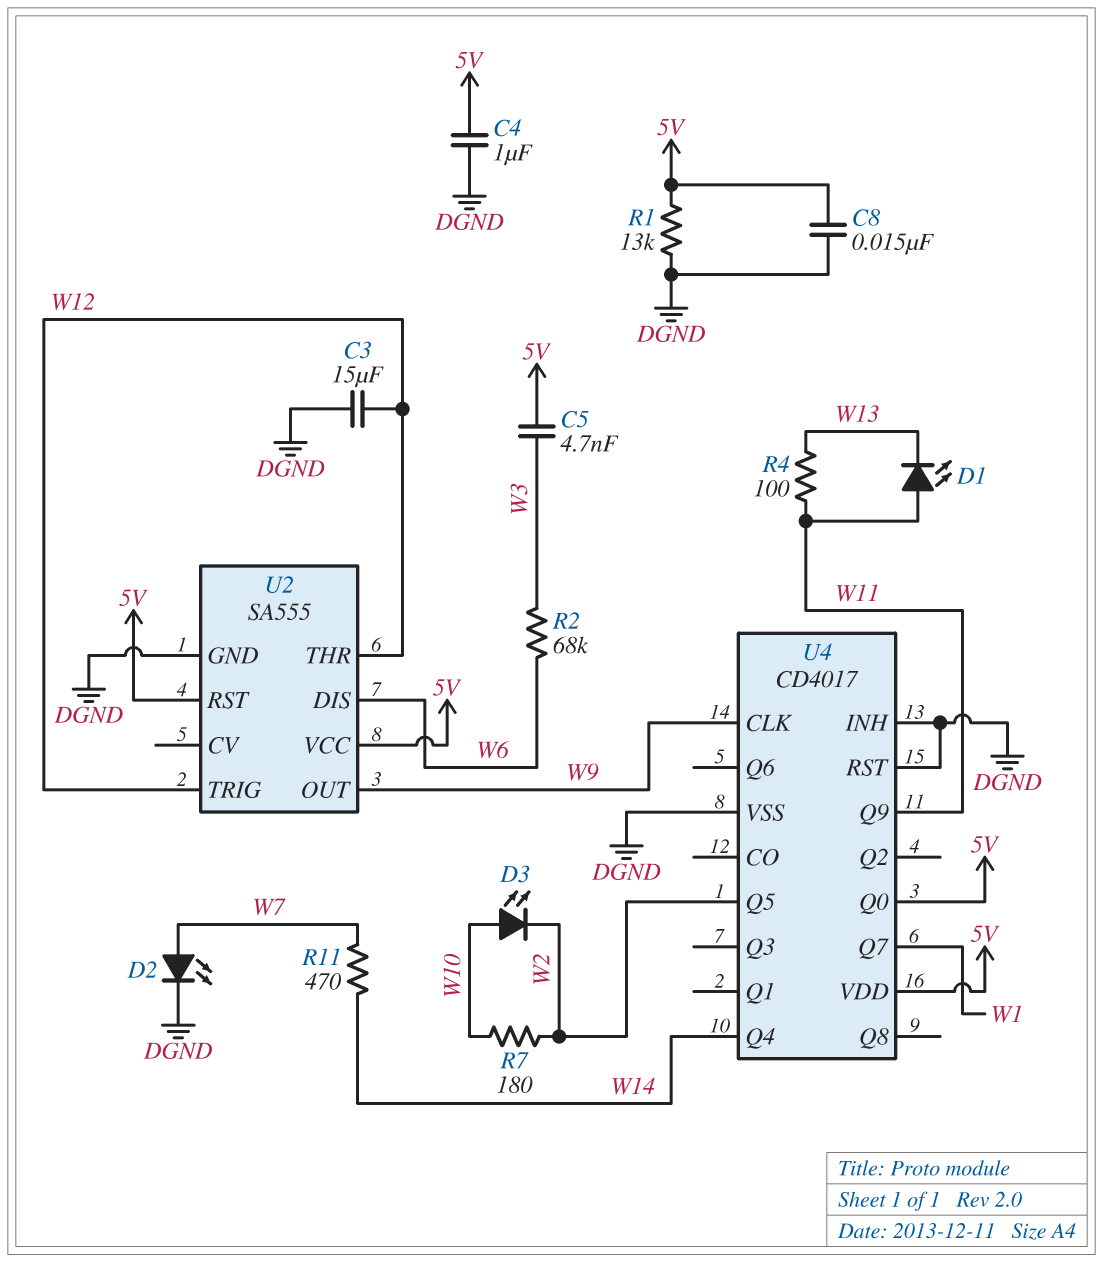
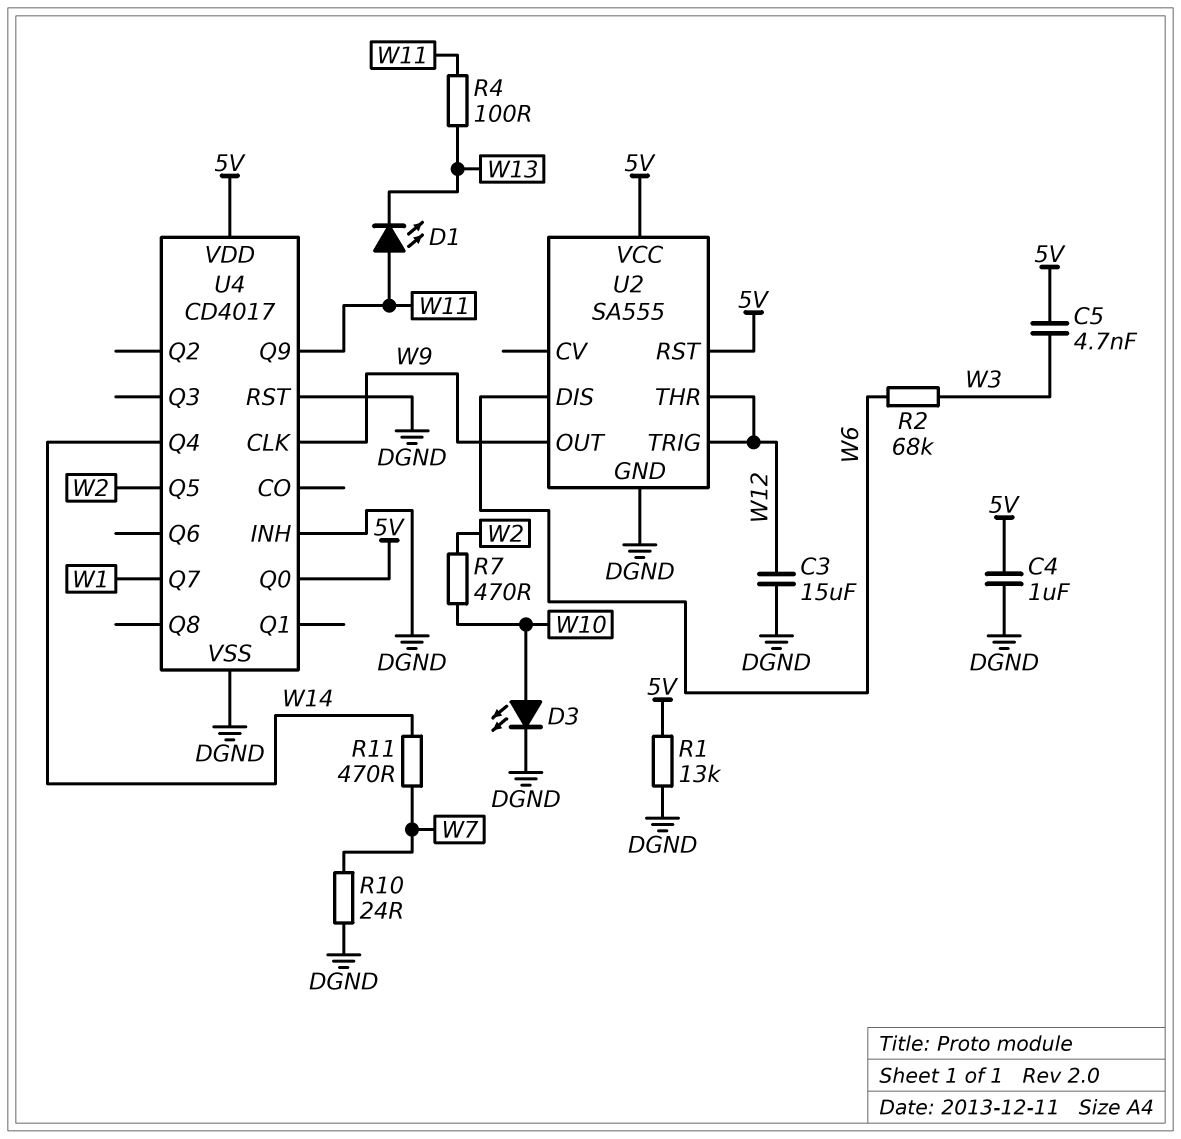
C8: 15nF (5V, DGND) -> none
D2: LED (A W7, K DGND) -> none
D3: LED (A W10, K W2) -> LED (A W10, K DGND)
R7: 180 (W2, W10) -> 470 (W2, W10)
R10: none -> 24 (DGND, W7)

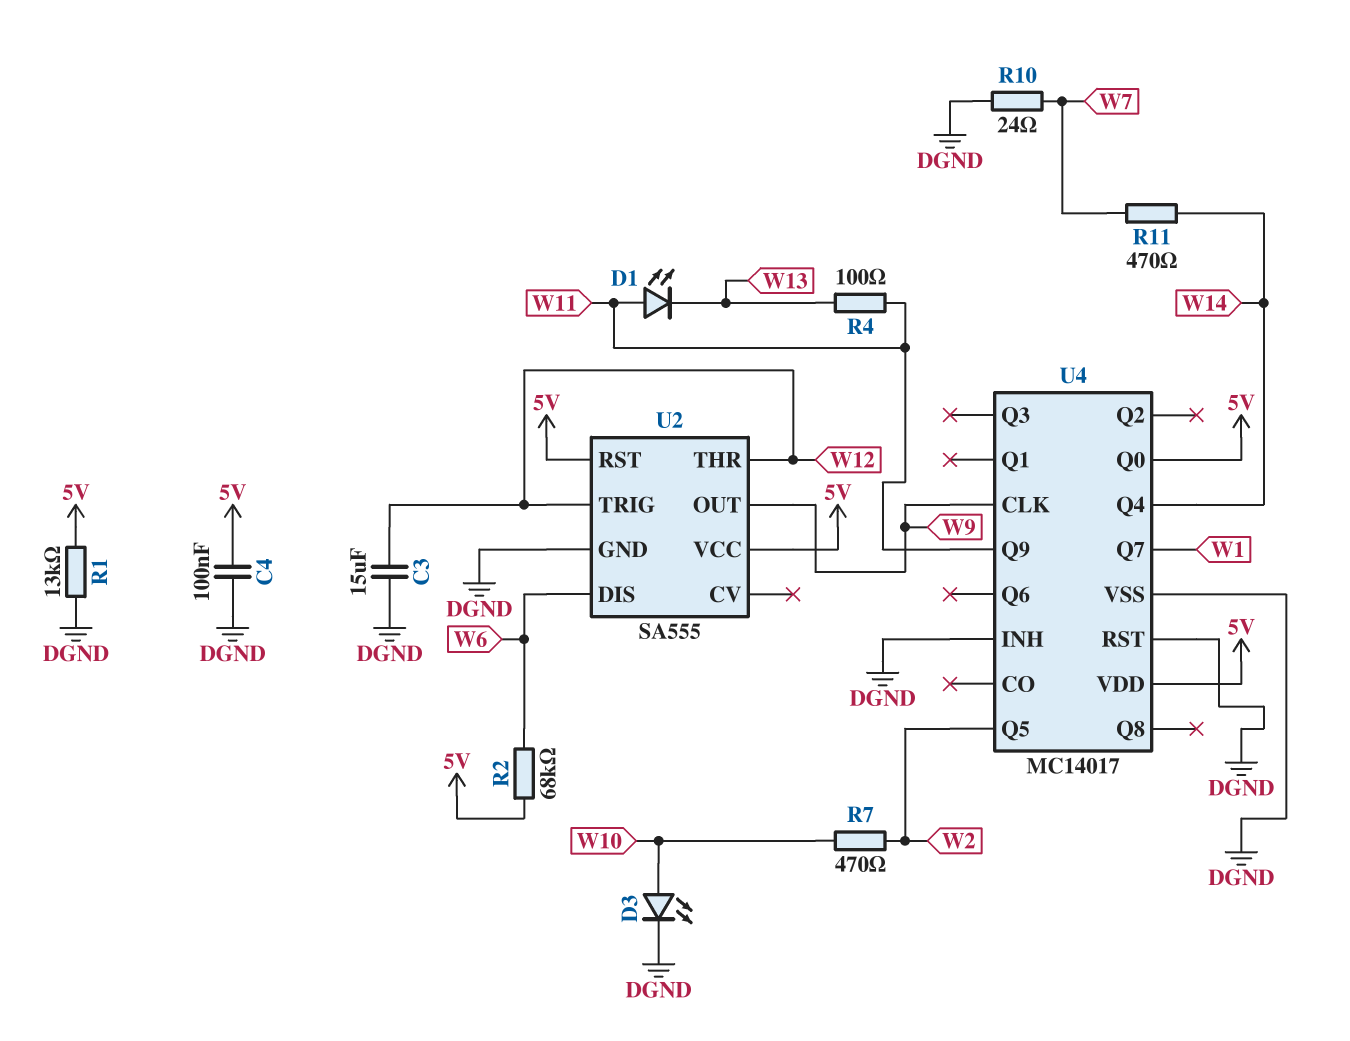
C4: 1uF (5V, DGND) -> 100nF (5V, DGND)
C5: 4.7nF (5V, W3) -> none
R2: 68k (W3, W6) -> 68k (5V, W6)
U4: CD4017 -> MC14017

